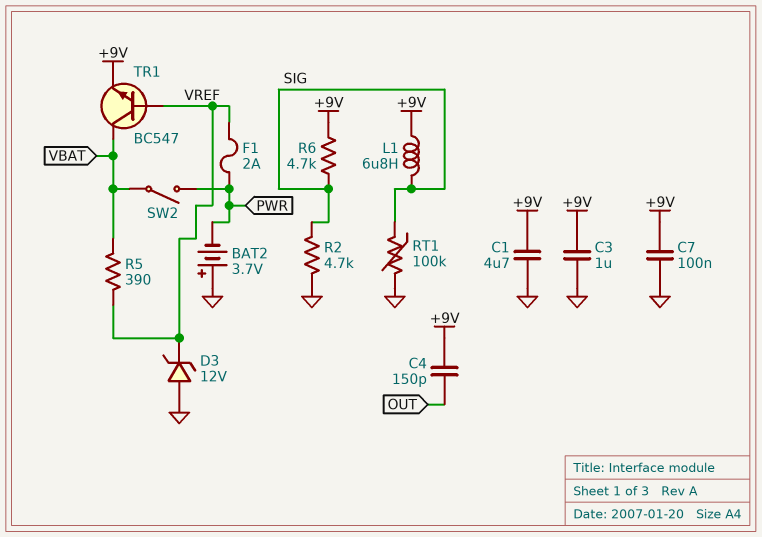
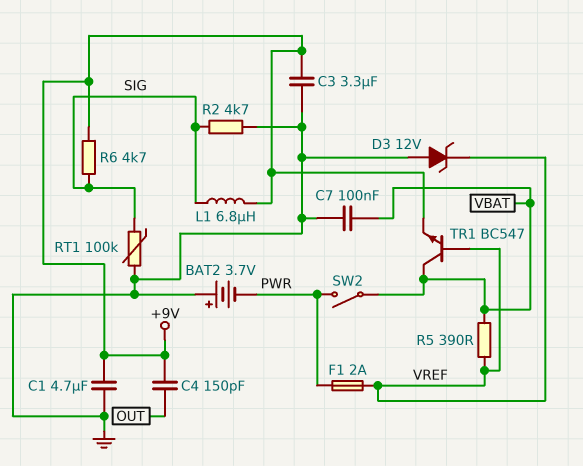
C3: 1uF (+9V, GND) -> 3.3uF (+9V, GND)
C7: 100nF (+9V, GND) -> 100nF (GND, VBAT)

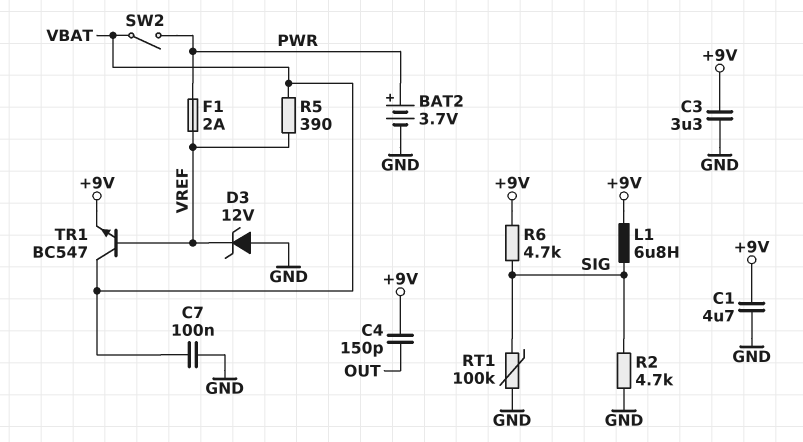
BAT2: 3.7V (plus GND, minus PWR) -> 3.7V (plus PWR, minus GND)

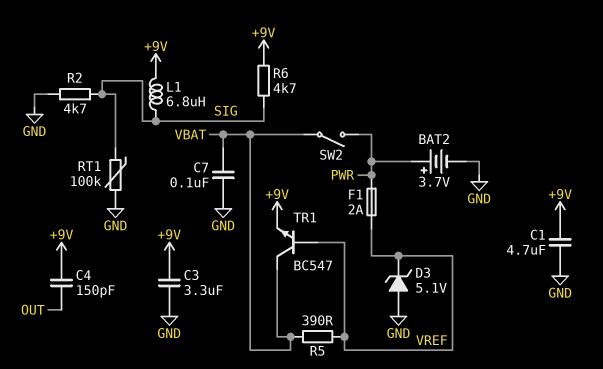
D3: zener 12V (A GND, K VREF) -> zener 5.1V (A GND, K VREF)

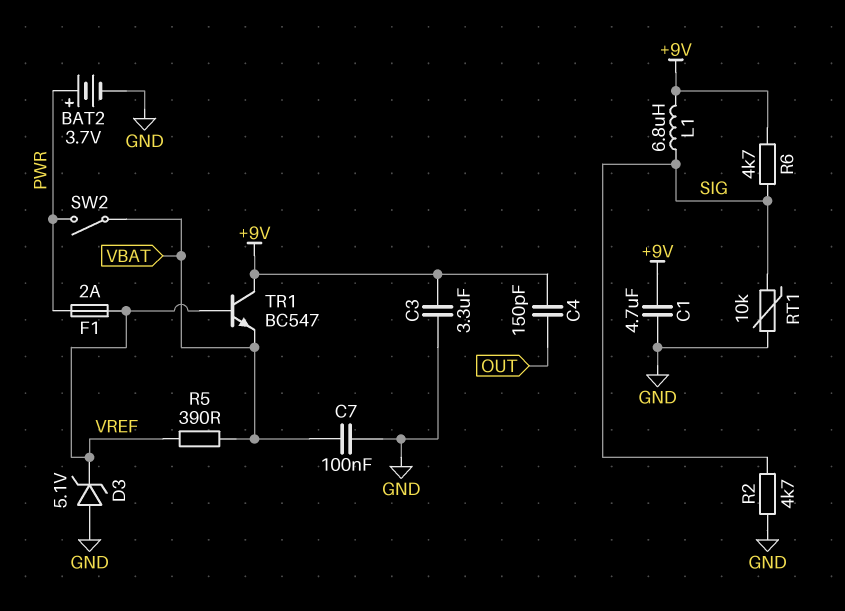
RT1: 100k (GND, SIG) -> 10k (GND, SIG)
TR1: NPN BC547 (B VREF, C VBAT, E +9V) -> NPN BC547 (B VREF, C +9V, E VBAT)

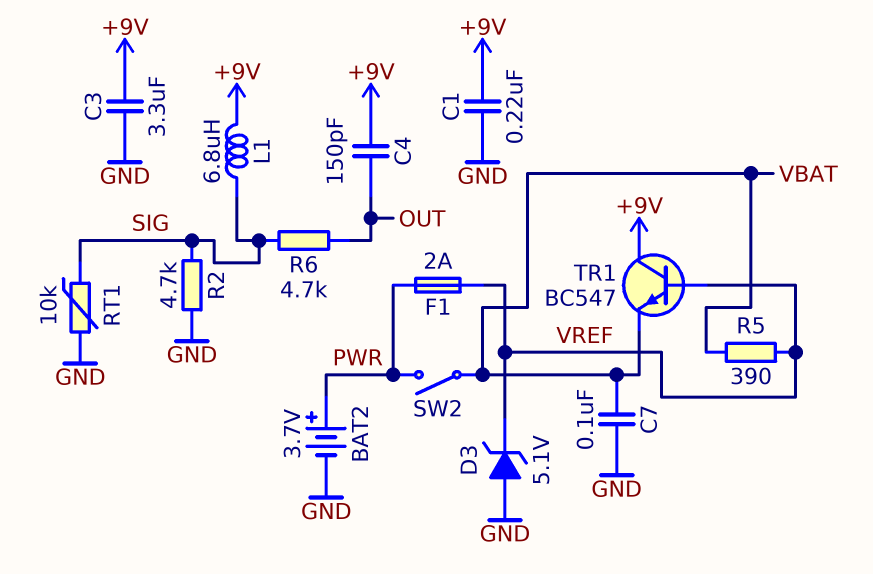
C1: 4.7uF (+9V, GND) -> 220nF (+9V, GND)
R6: 4.7k (+9V, SIG) -> 4.7k (OUT, SIG)

